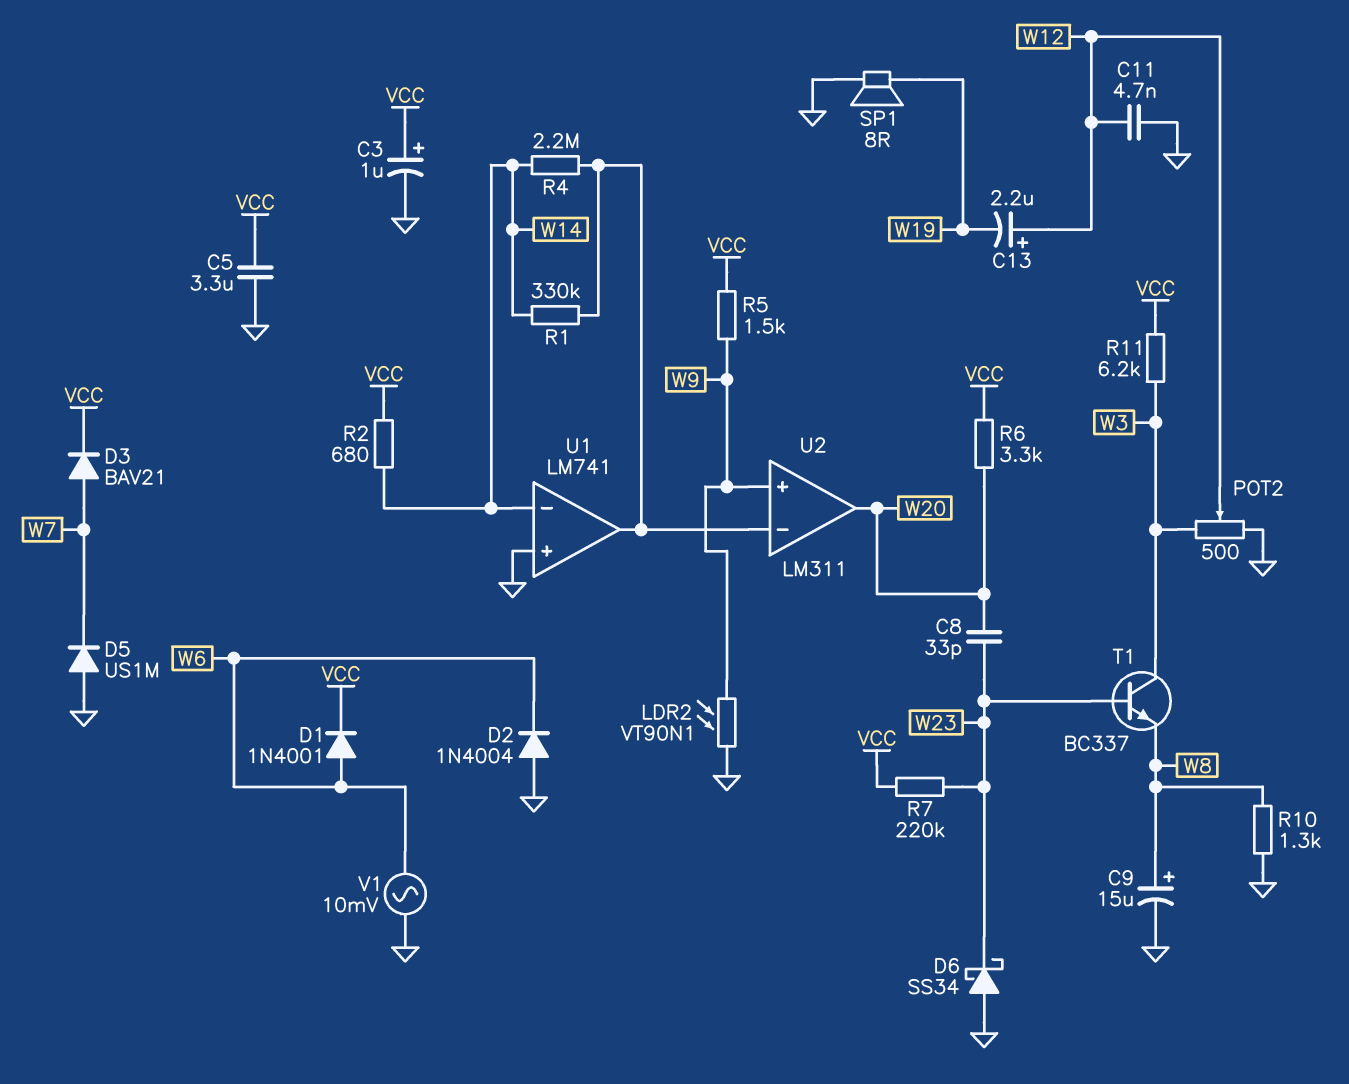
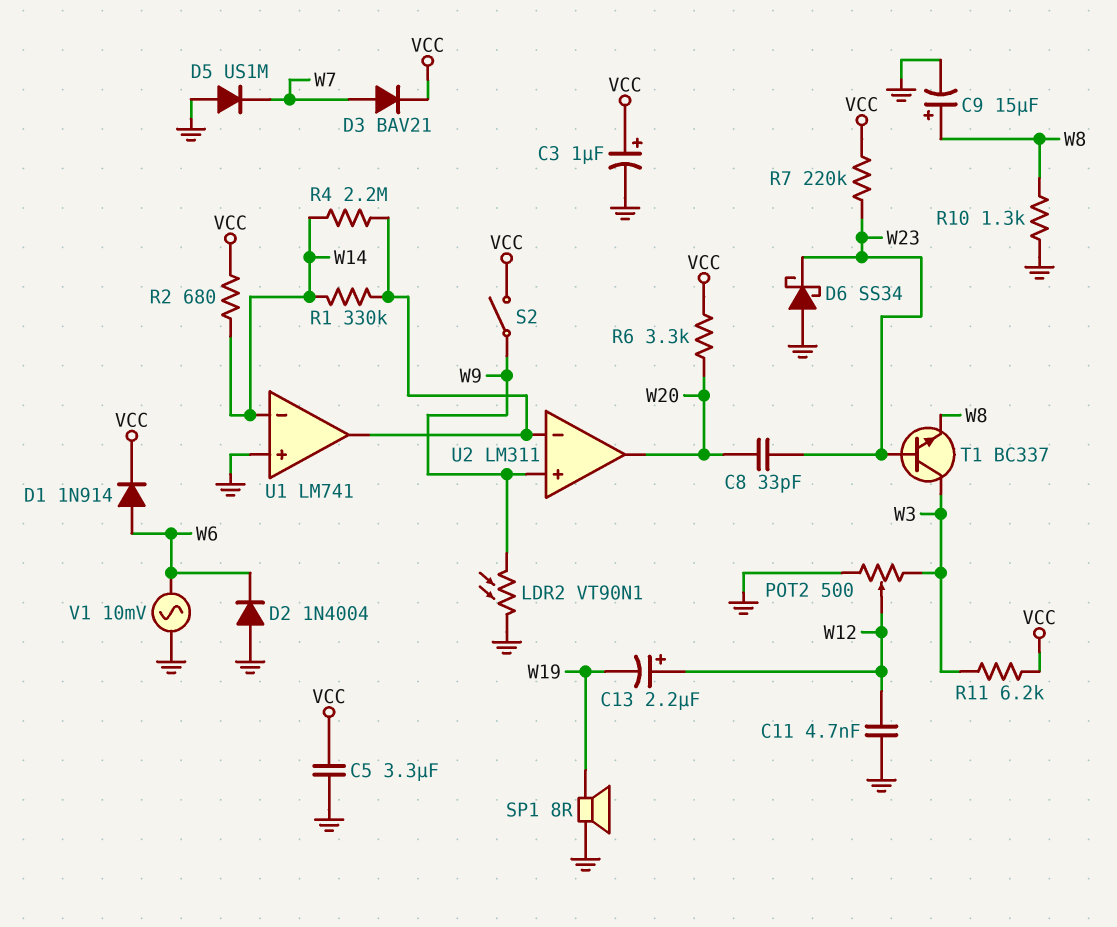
D1: diode 1N4001 (A W6, K VCC) -> diode 1N914 (A W6, K VCC)
R5: 1.5k (VCC, W9) -> none
S2: none -> switch (VCC, W9)

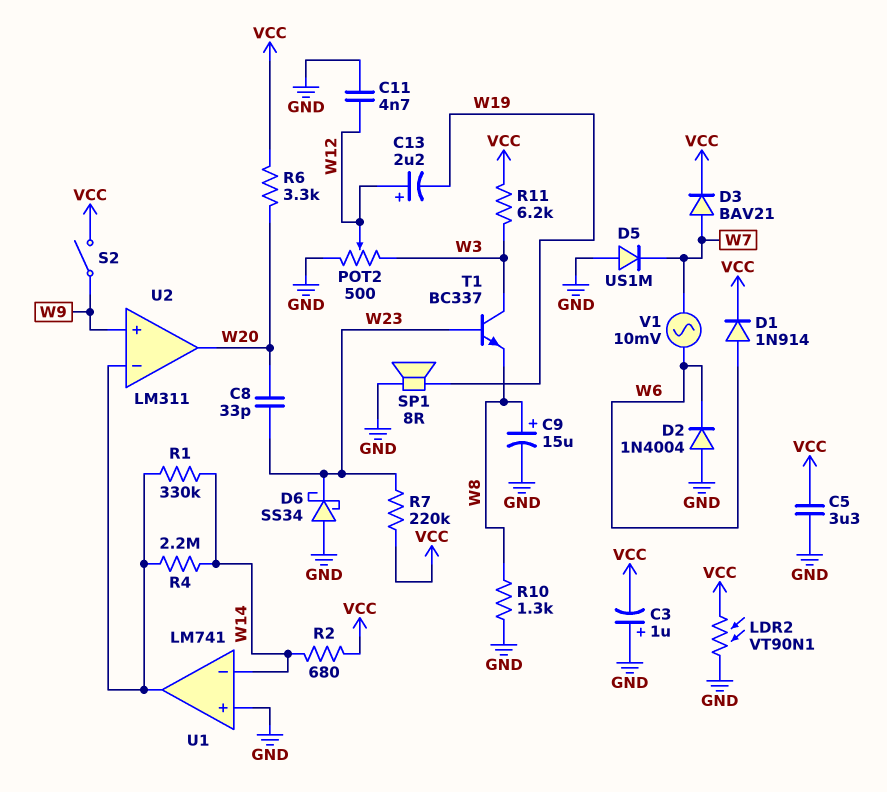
C3: 1uF (plus VCC, minus GND) -> 1uF (plus GND, minus VCC)
LDR2: VT90N1 (GND, W9) -> VT90N1 (GND, VCC)
V1: AC 10mV (GND, W6) -> AC 10mV (W6, W7)

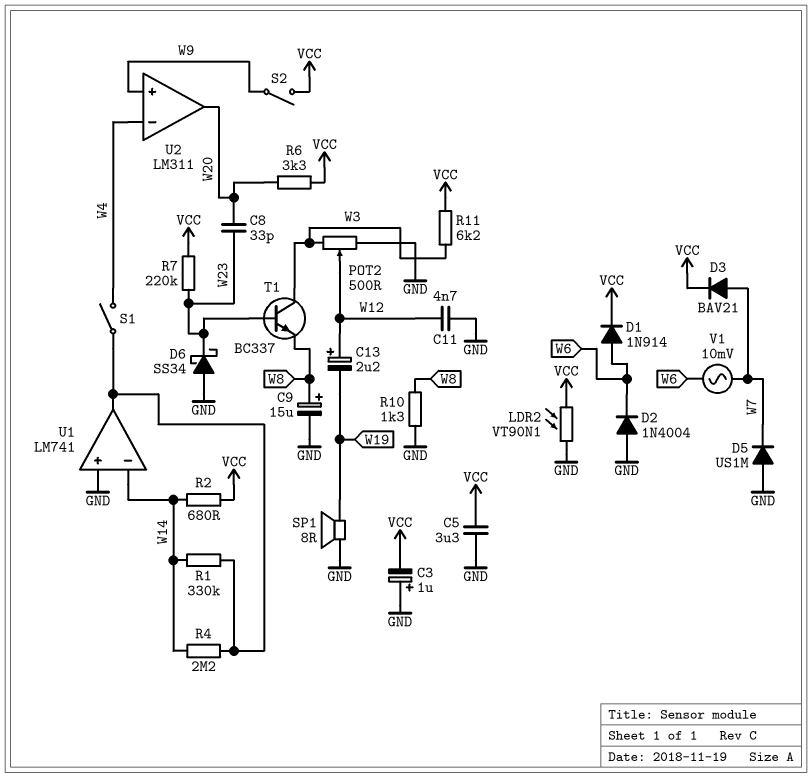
S1: none -> switch (U1/out, W4)
U2 pin in-: U1/out -> W4

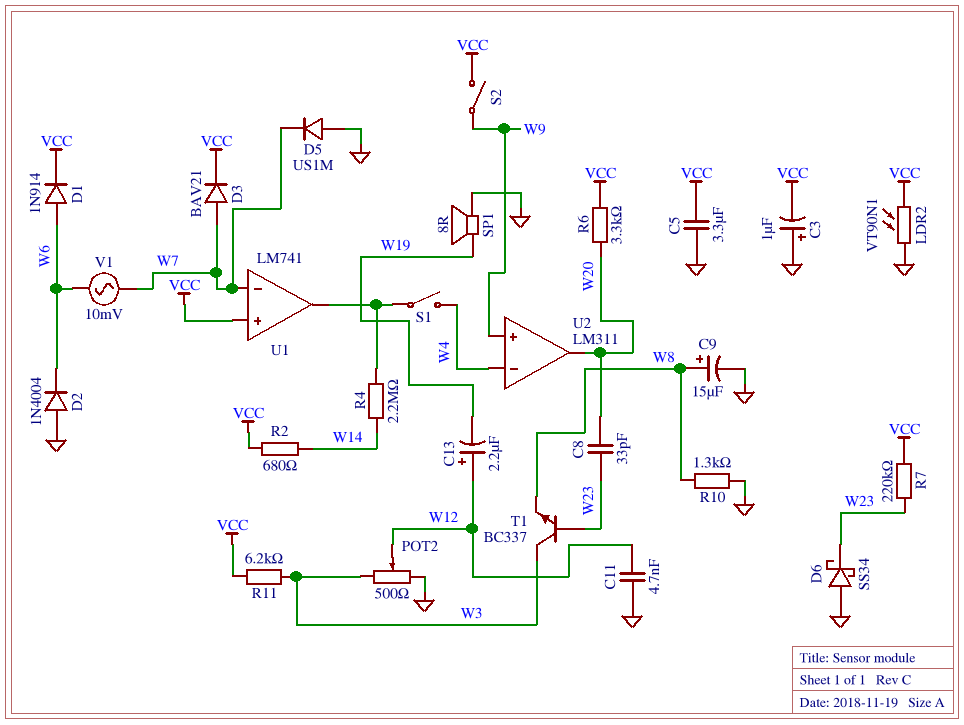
R1: 330k (U1/out, W14) -> none
U1 pin in+: GND -> VCC
U1 pin in-: W14 -> W7

